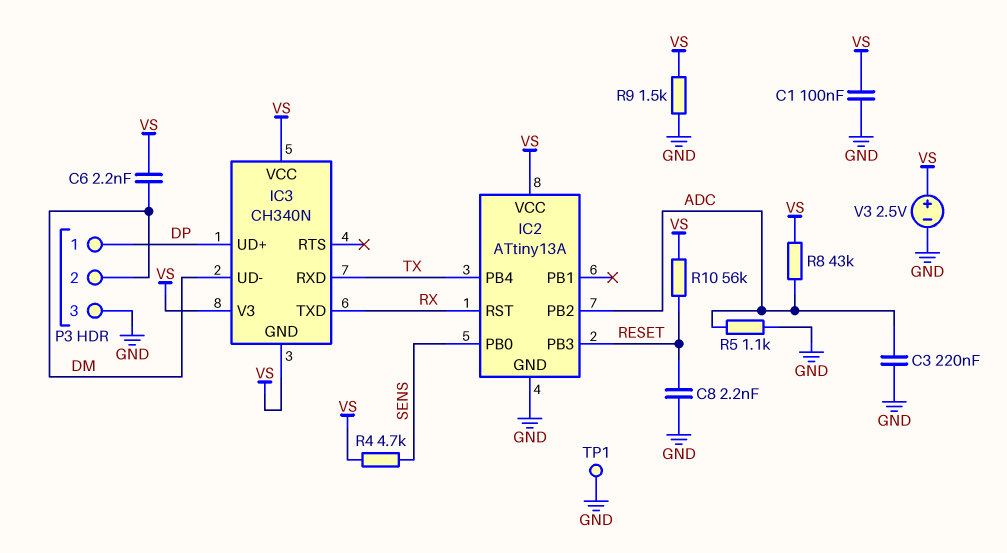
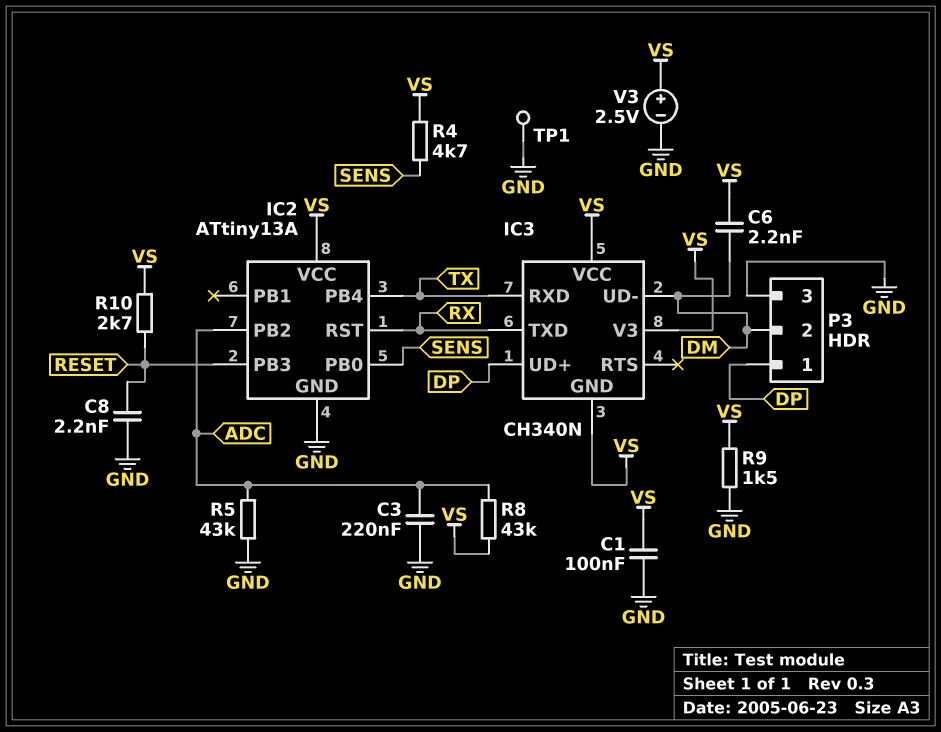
R5: 1.1k (ADC, GND) -> 43k (ADC, GND)
R10: 56k (RESET, VS) -> 2.7k (RESET, VS)

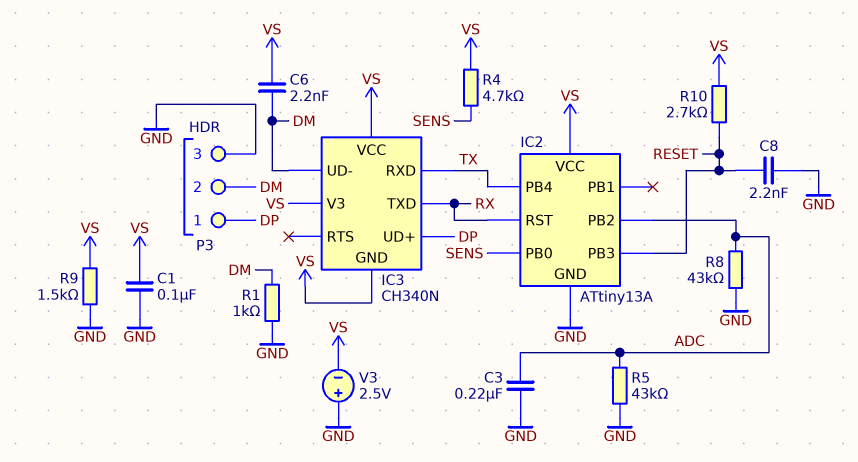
R1: none -> 1k (DM, GND)
R8: 43k (ADC, VS) -> 43k (ADC, GND)
TP1: test point (GND) -> none
V3: 2.5V (plus VS, minus GND) -> 2.5V (plus GND, minus VS)

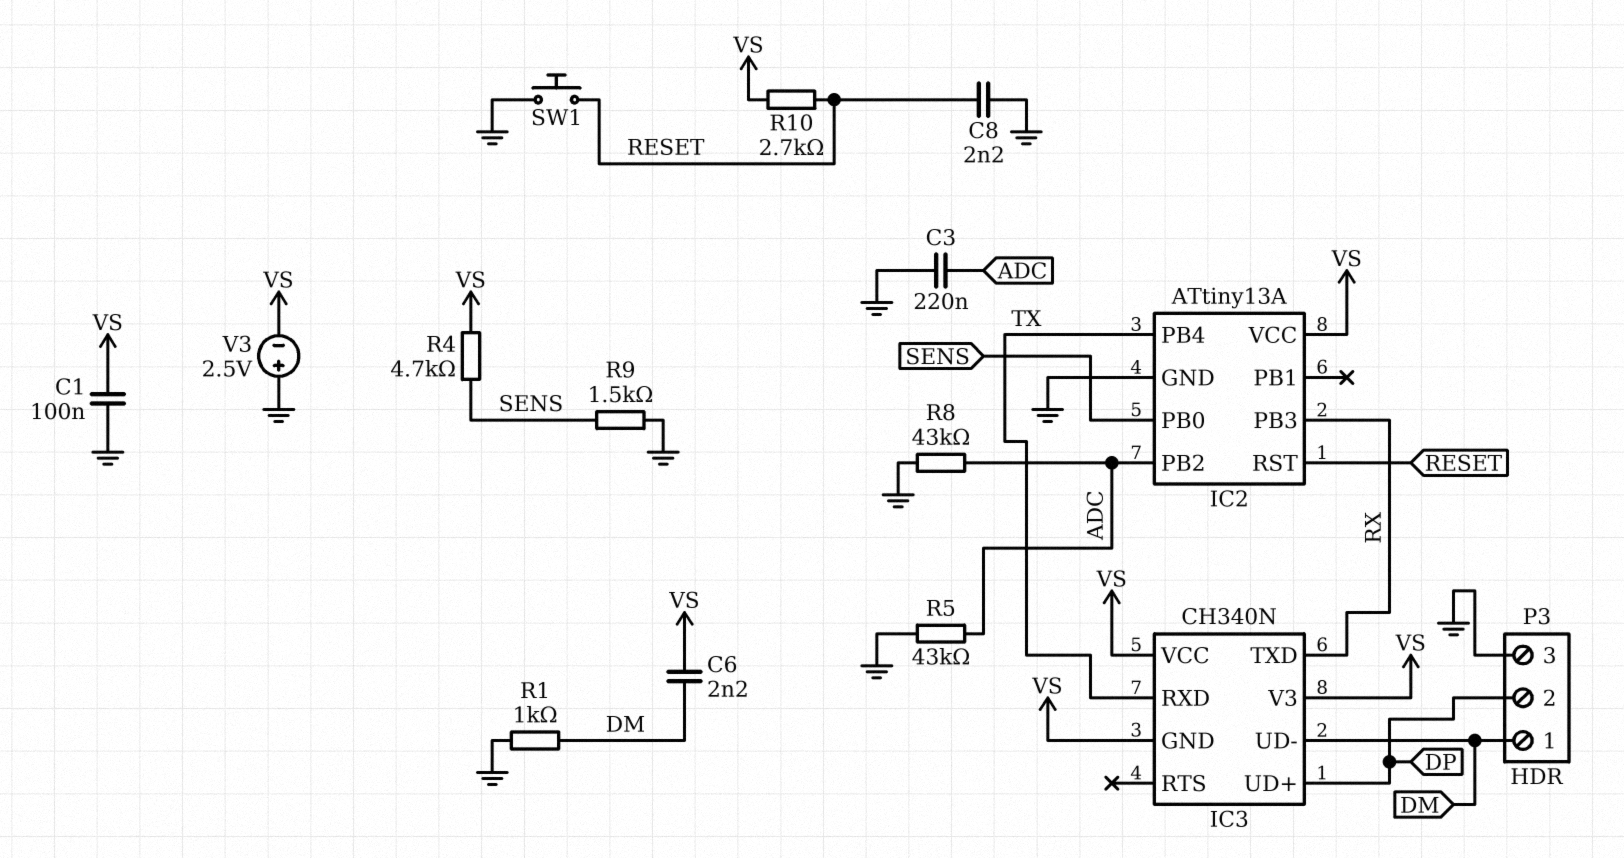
IC2 pin PB3: RESET -> RX
IC2 pin RST: RX -> RESET
P3 pin 1: DP -> DM
P3 pin 2: DM -> DP
R9: 1.5k (GND, VS) -> 1.5k (GND, SENS)
SW1: none -> button (GND, RESET)

